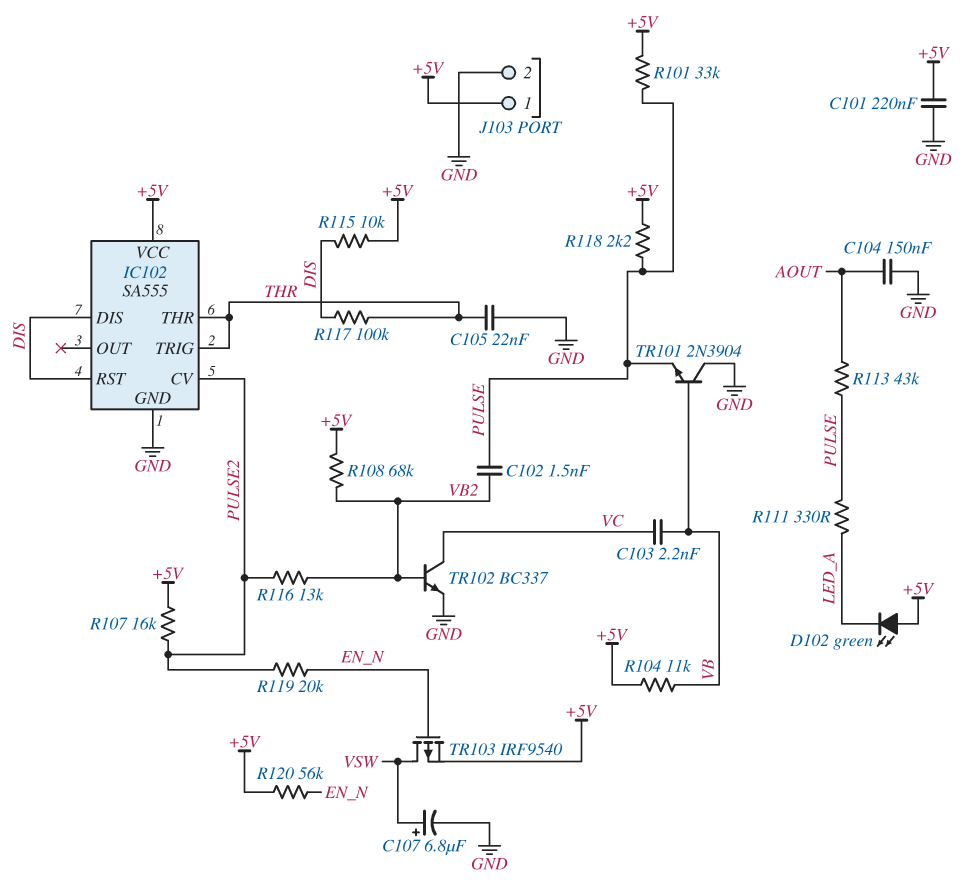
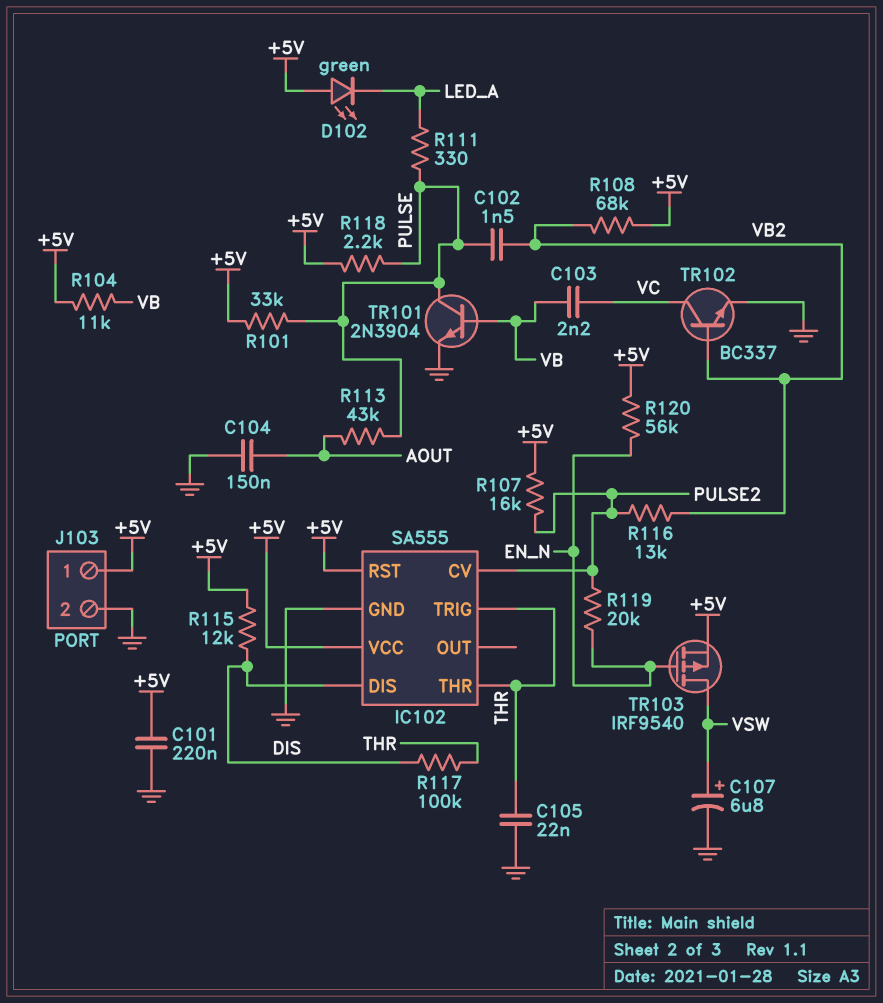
IC102 pin RST: DIS -> +5V
R115: 10k (+5V, DIS) -> 12k (+5V, DIS)
TR101: NPN 2N3904 (B VB, C GND, E PULSE) -> NPN 2N3904 (B VB, C PULSE, E GND)

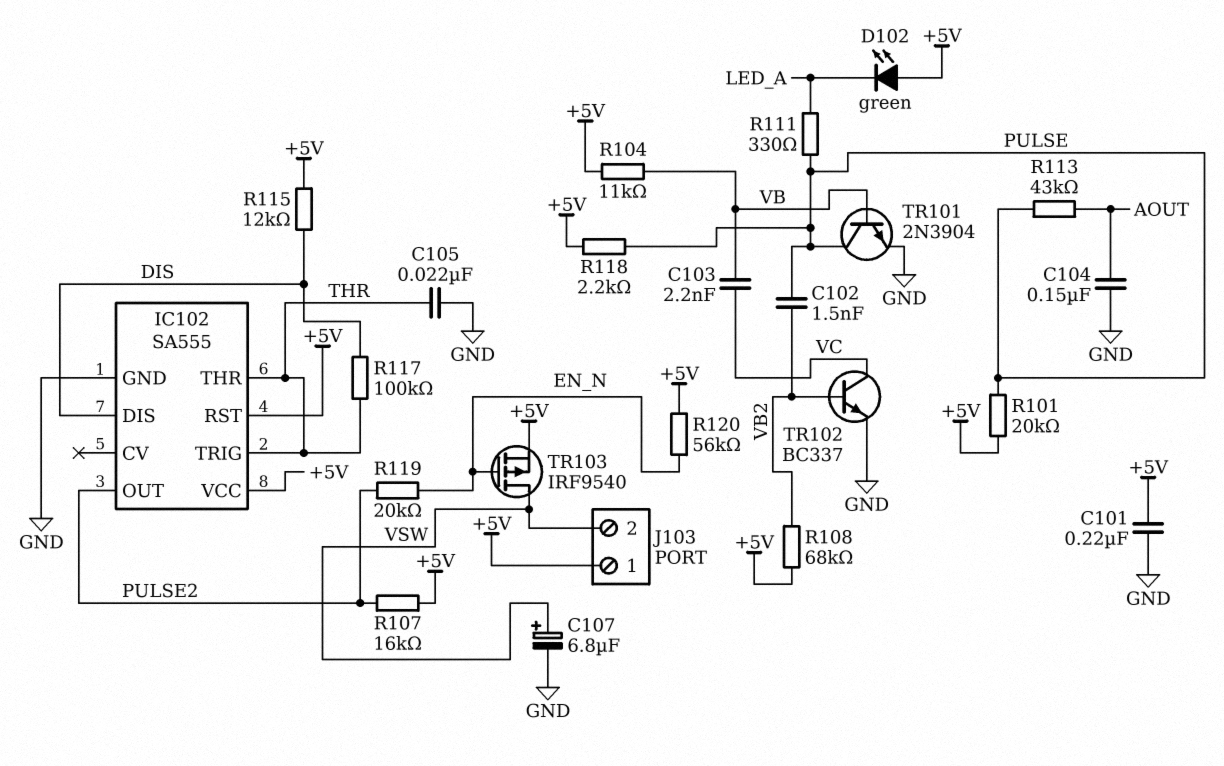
IC102 pin CV: PULSE2 -> none
IC102 pin OUT: none -> PULSE2
J103 pin 2: GND -> VSW
R101: 33k (+5V, PULSE) -> 20k (+5V, PULSE)
R116: 13k (PULSE2, VB2) -> none

